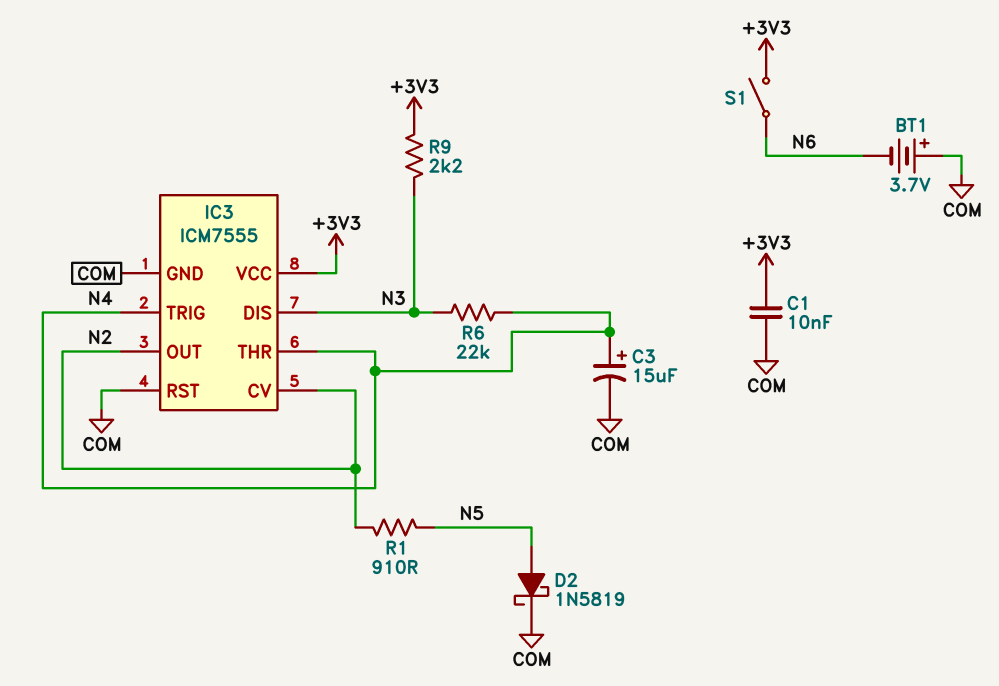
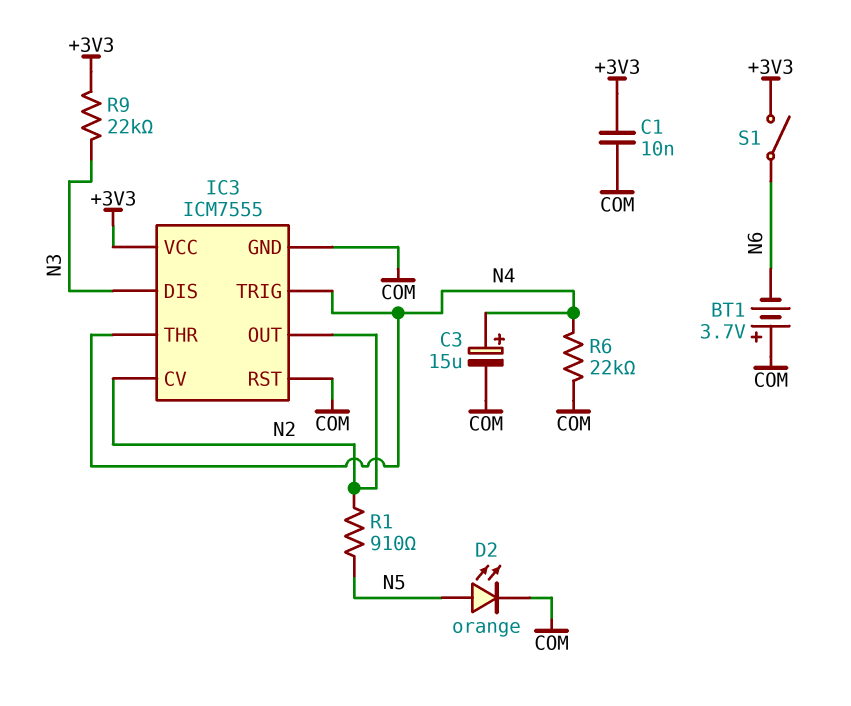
D2: schottky 1N5819 (A N5, K COM) -> LED orange (A N5, K COM)
R6: 22k (N3, N4) -> 22k (COM, N4)
R9: 2.2k (+3V3, N3) -> 22k (+3V3, N3)

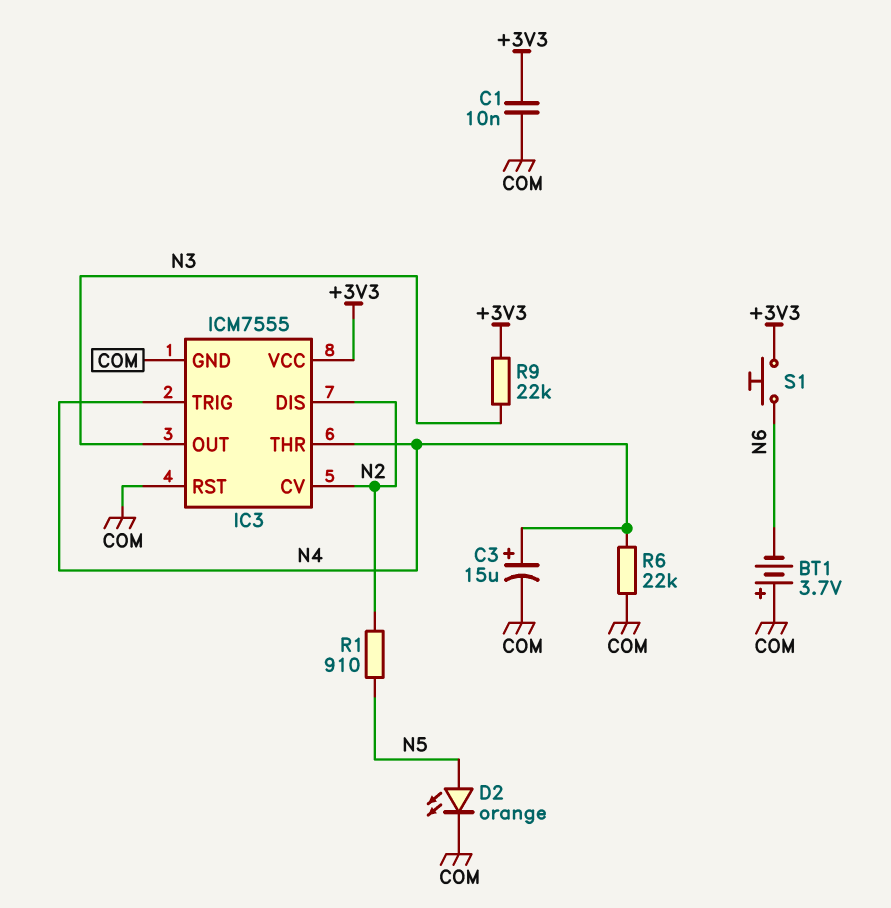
IC3 pin DIS: N3 -> N2
IC3 pin OUT: N2 -> N3
S1: switch (+3V3, N6) -> button (+3V3, N6)

